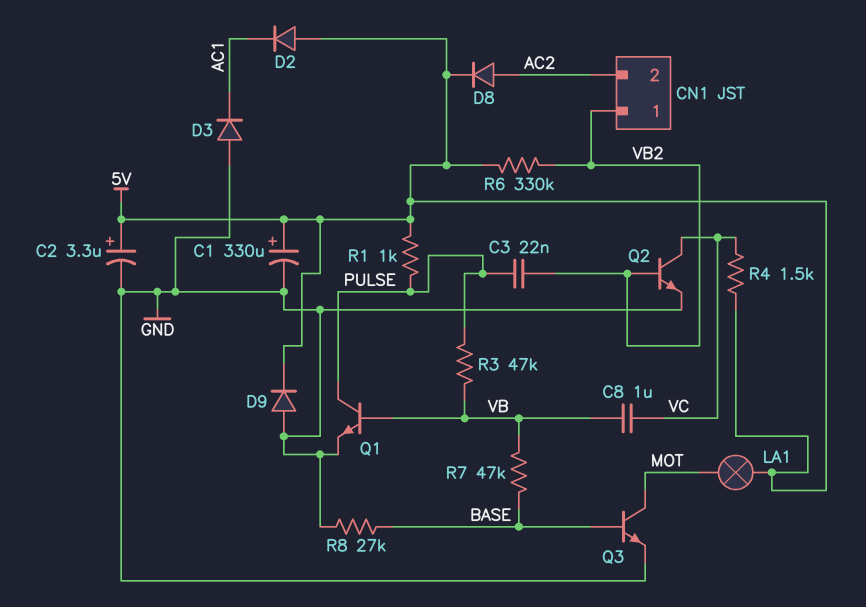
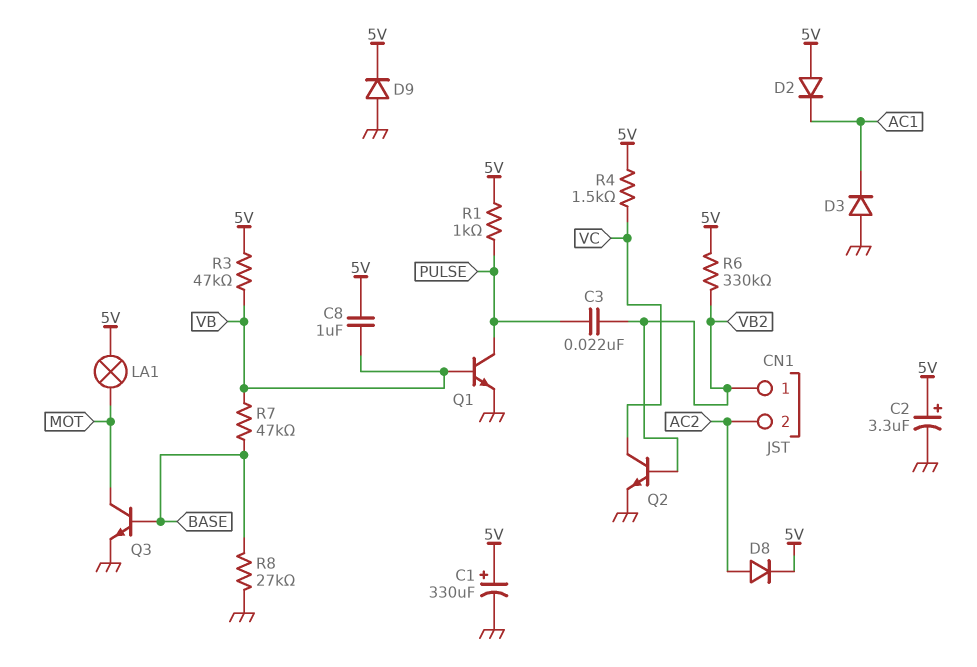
C8: 1uF (VB, VC) -> 1uF (5V, VB)
R3: 47k (PULSE, VB) -> 47k (5V, VB)

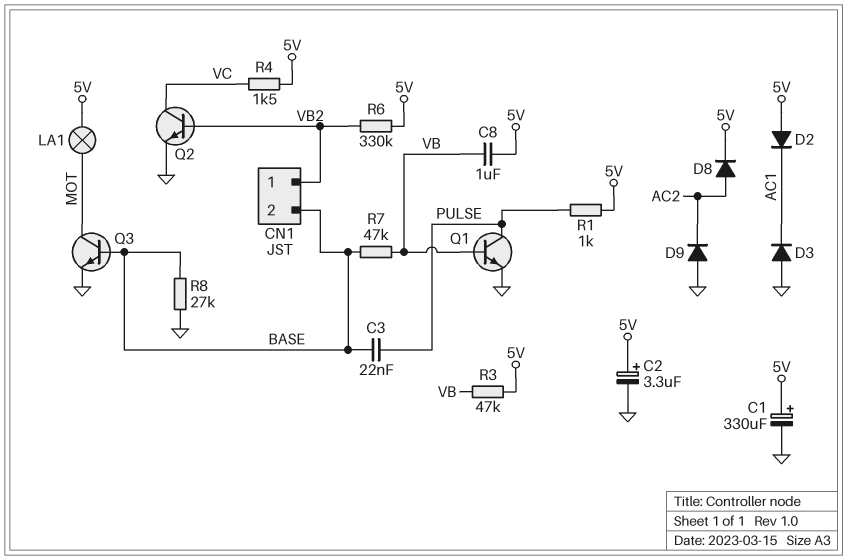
C3: 22nF (PULSE, VB2) -> 22nF (BASE, PULSE)
CN1 pin 2: AC2 -> BASE
D9: diode (A GND, K 5V) -> diode (A GND, K AC2)

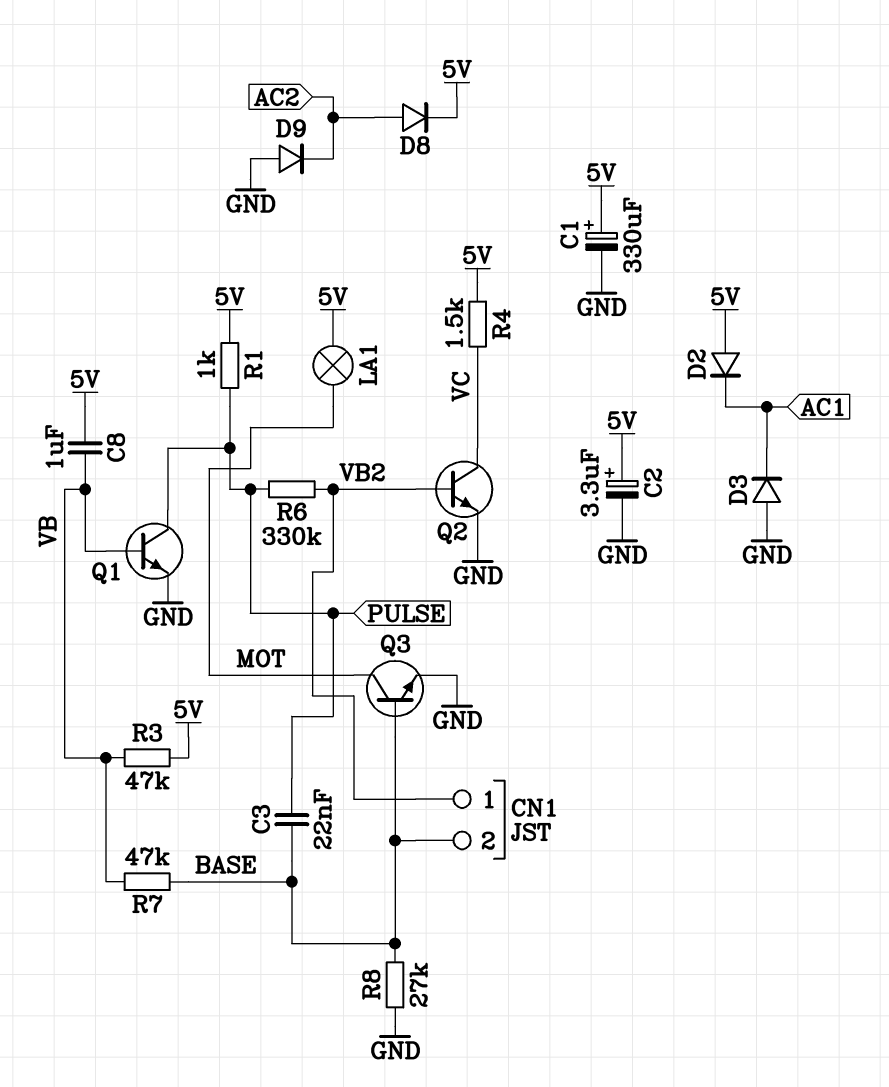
R6: 330k (5V, VB2) -> 330k (PULSE, VB2)

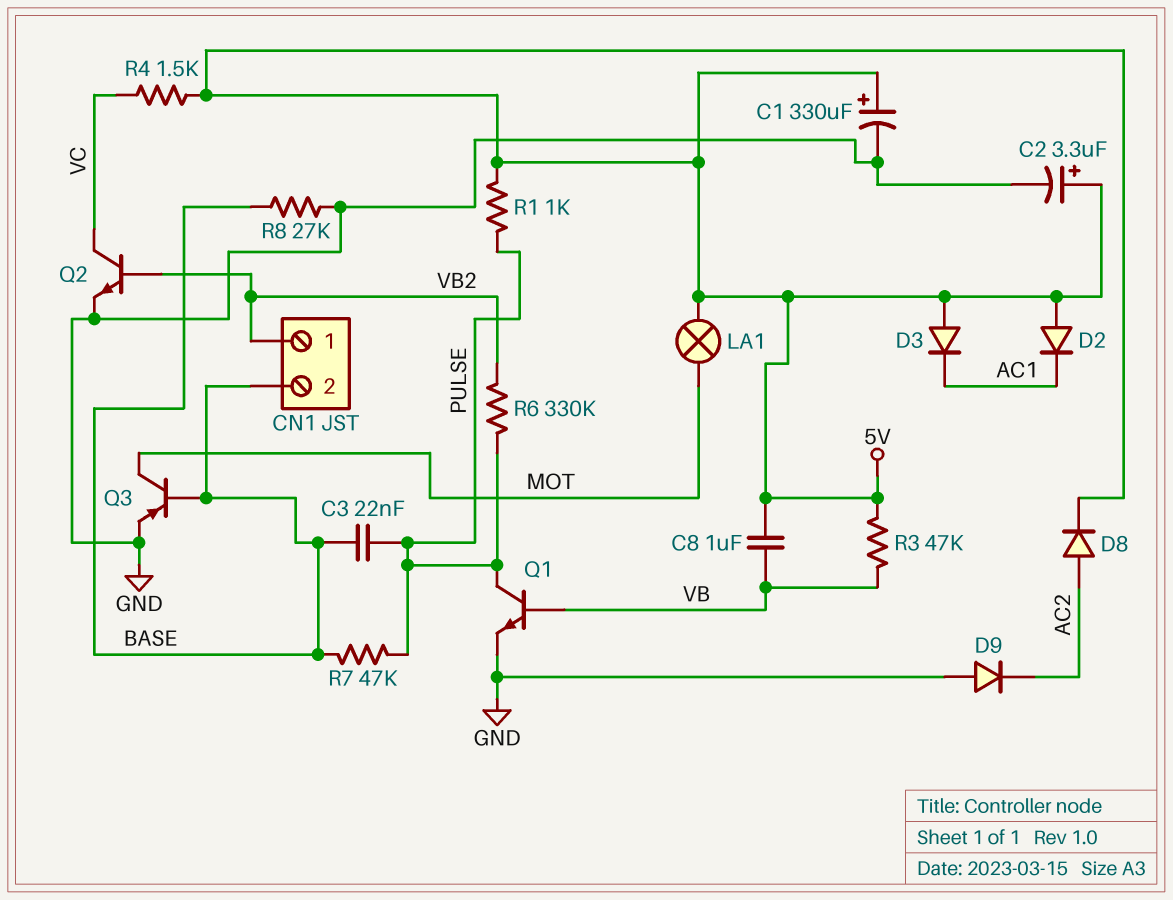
D3: diode (A GND, K AC1) -> diode (A 5V, K AC1)
Q3: NPN (B BASE, C MOT, E GND) -> PNP (B BASE, C MOT, E GND)
R7: 47k (BASE, VB) -> 47k (BASE, PULSE)

